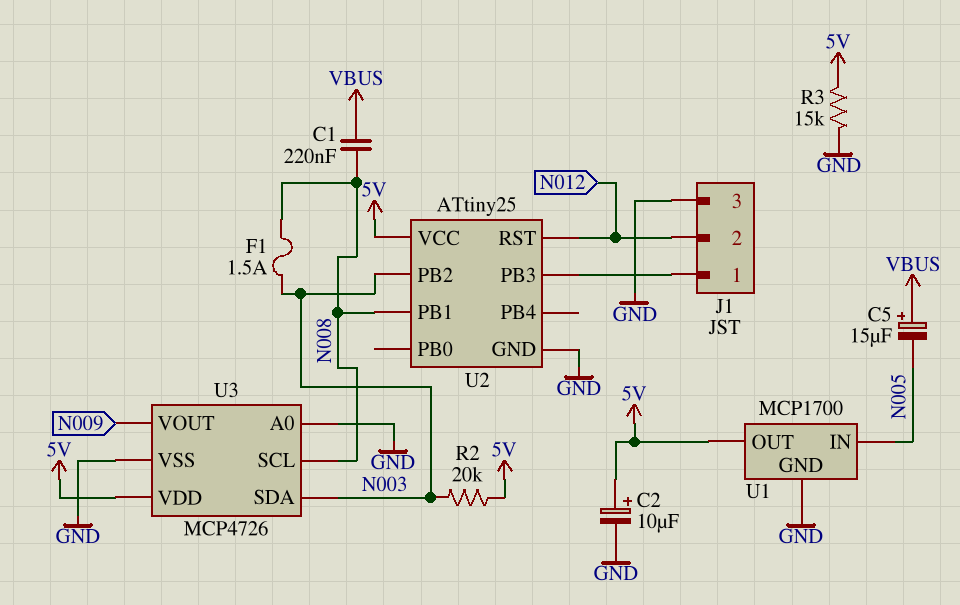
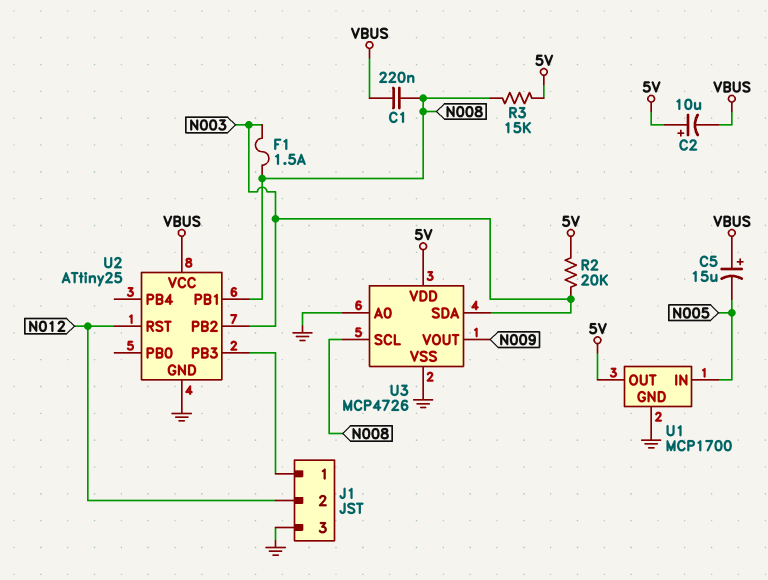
C2: 10uF (plus 5V, minus GND) -> 10uF (plus 5V, minus VBUS)
R3: 15k (5V, GND) -> 15k (5V, N008)
U2 pin VCC: 5V -> VBUS

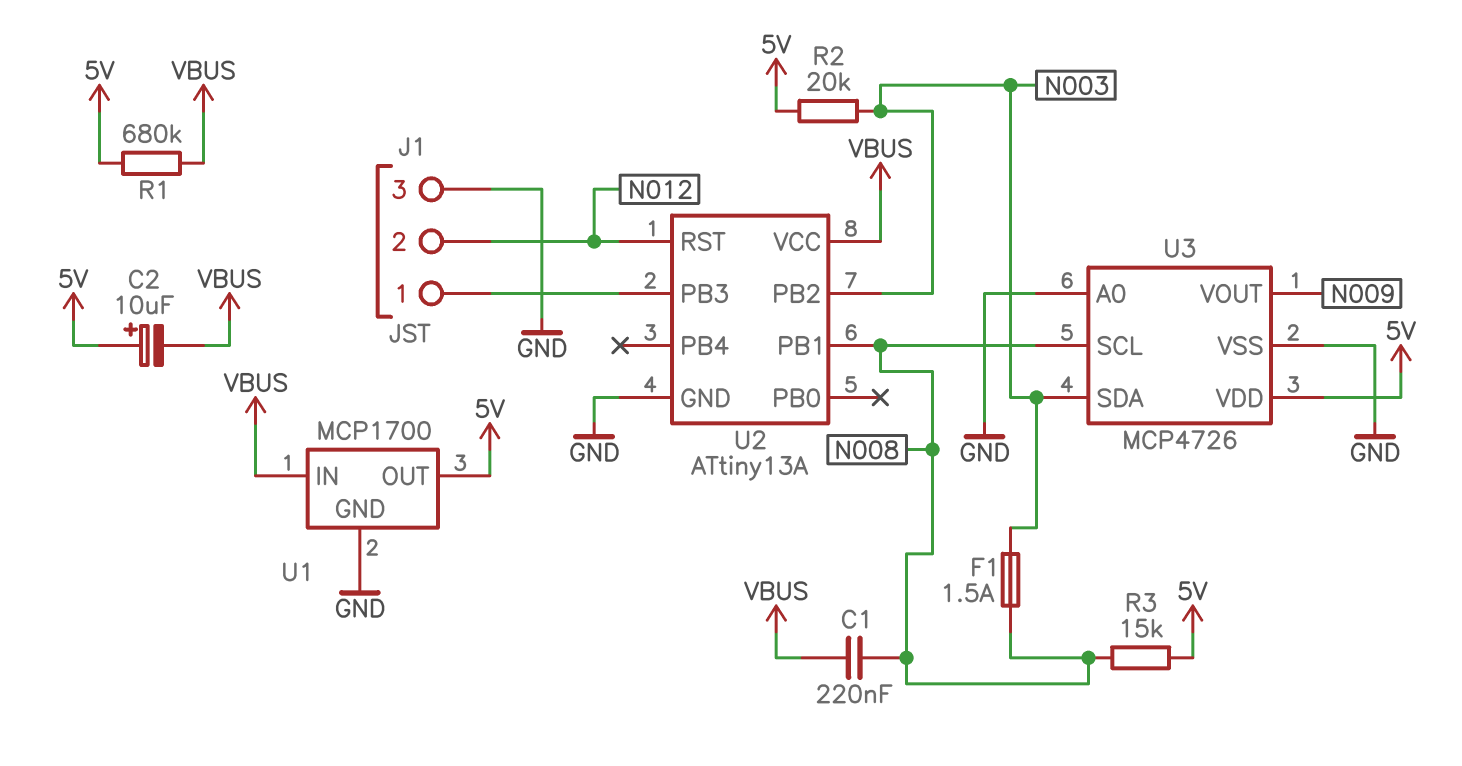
C5: 15uF (plus VBUS, minus N005) -> none
R1: none -> 680k (5V, VBUS)
U1 pin IN: N005 -> VBUS
U2: ATtiny25 -> ATtiny13A

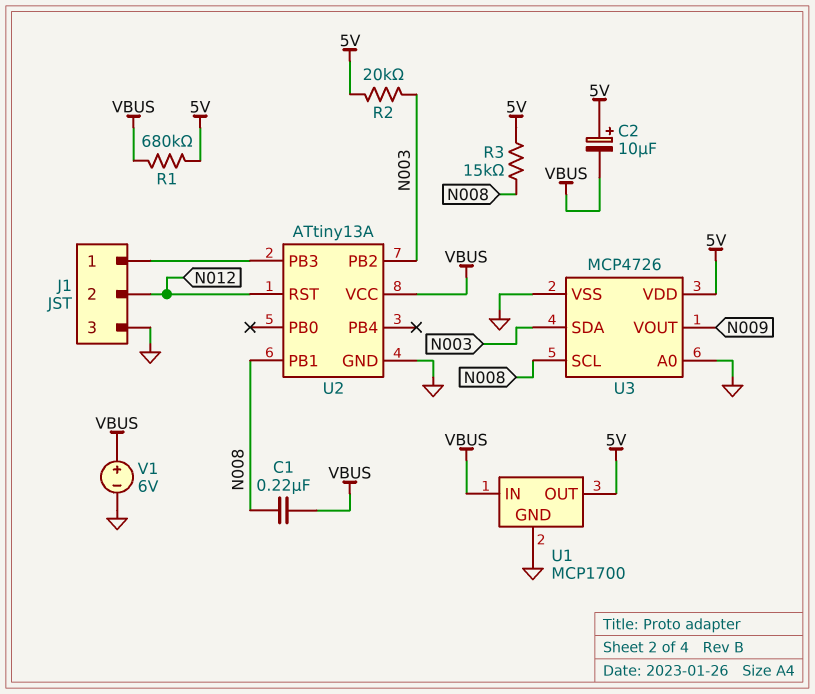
F1: 1.5A (N003, N008) -> none
V1: none -> 6V (plus VBUS, minus GND)

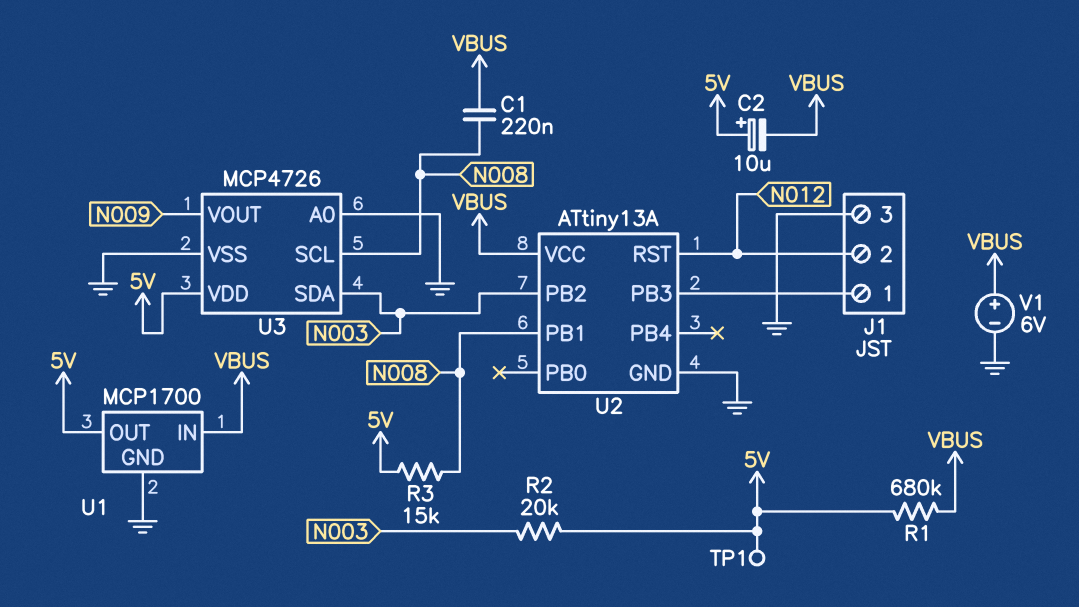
TP1: none -> test point (5V)

